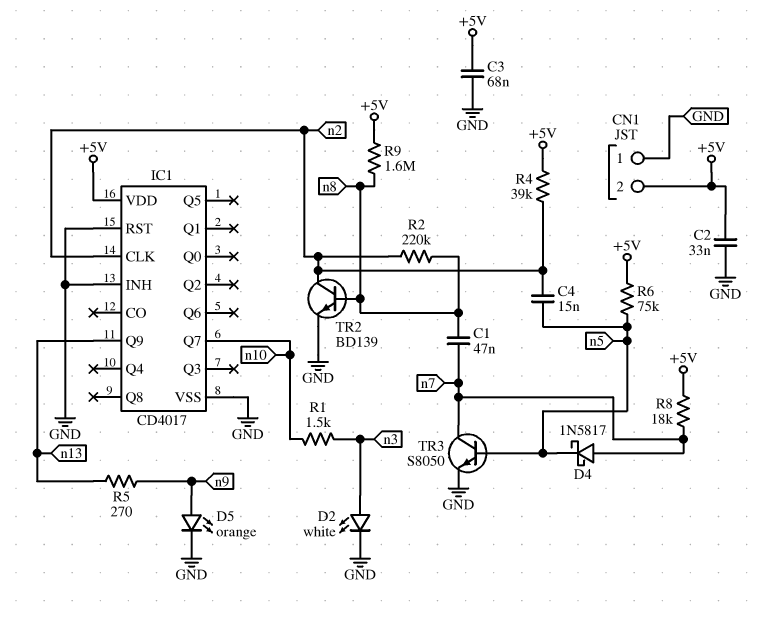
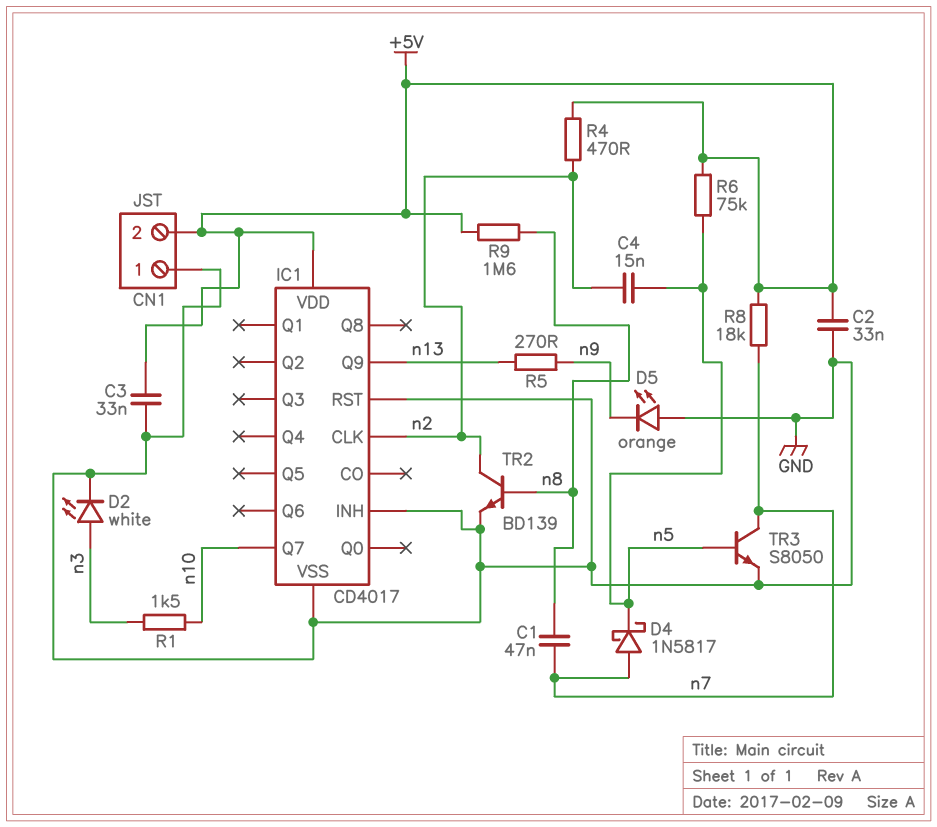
C3: 68nF (+5V, GND) -> 33nF (+5V, GND)
D5: LED orange (A n9, K GND) -> LED orange (A GND, K n9)
R2: 220k (n2, n8) -> none
R4: 39k (+5V, n2) -> 470 (+5V, n2)

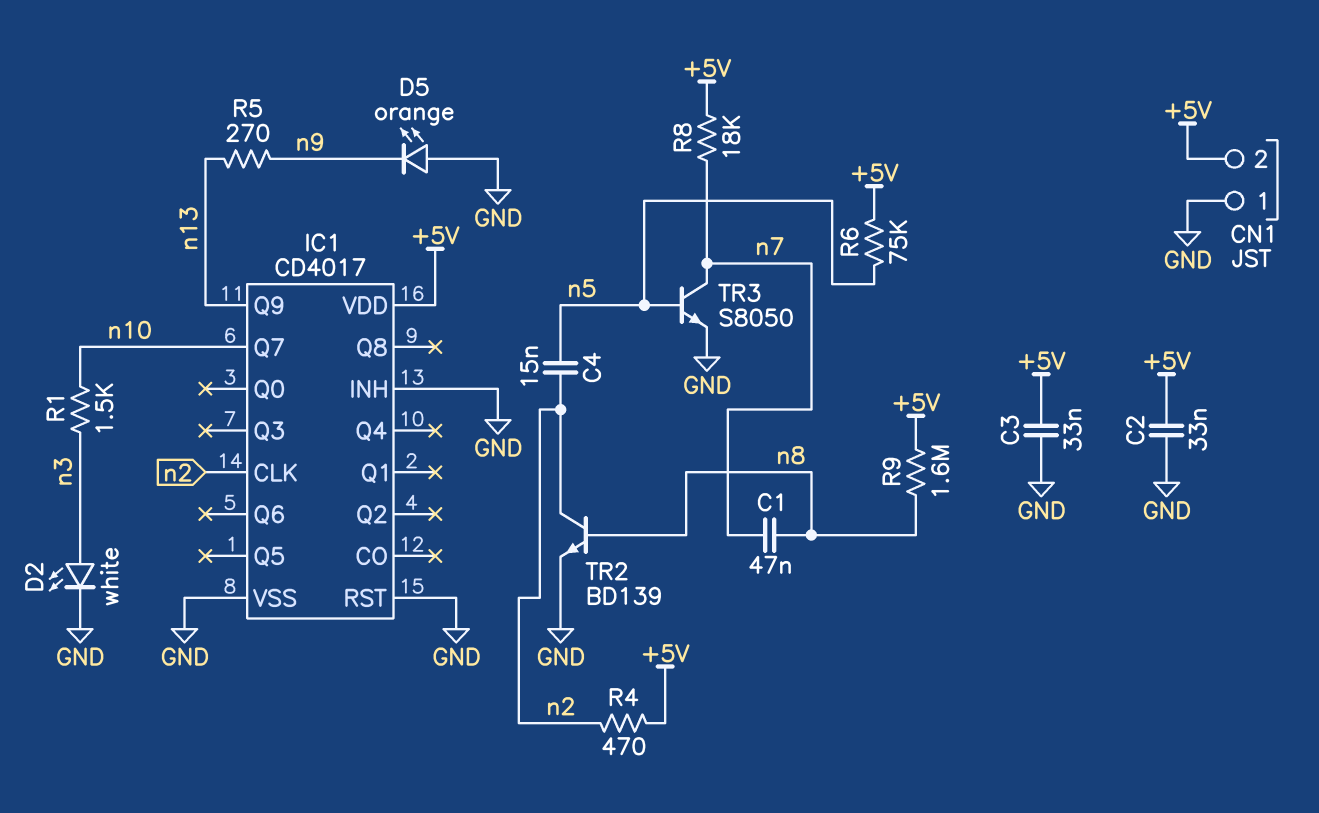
D4: schottky 1N5817 (A n7, K n5) -> none

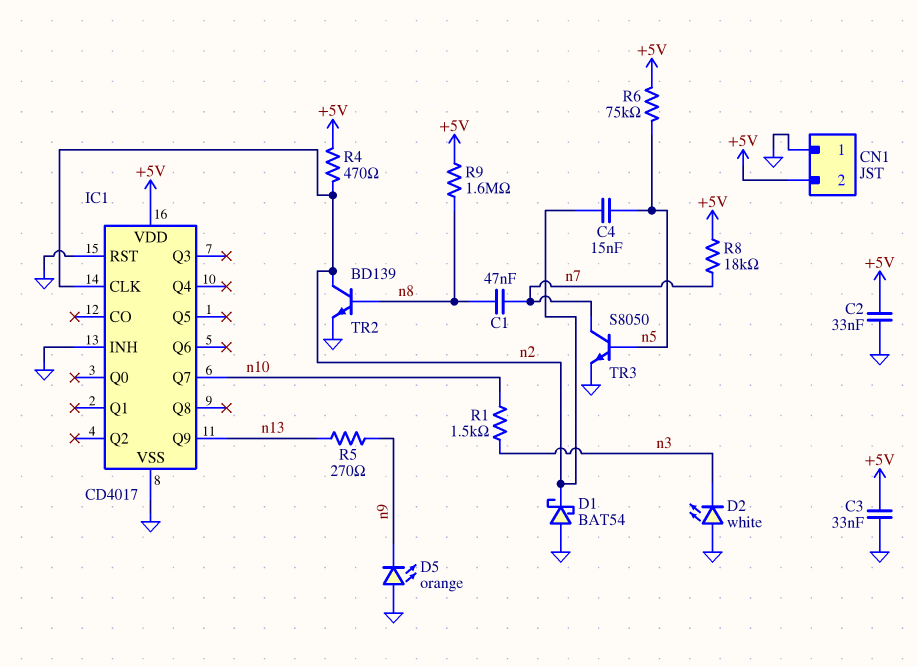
D1: none -> schottky BAT54 (A GND, K n2)
D2: LED white (A n3, K GND) -> LED white (A GND, K n3)

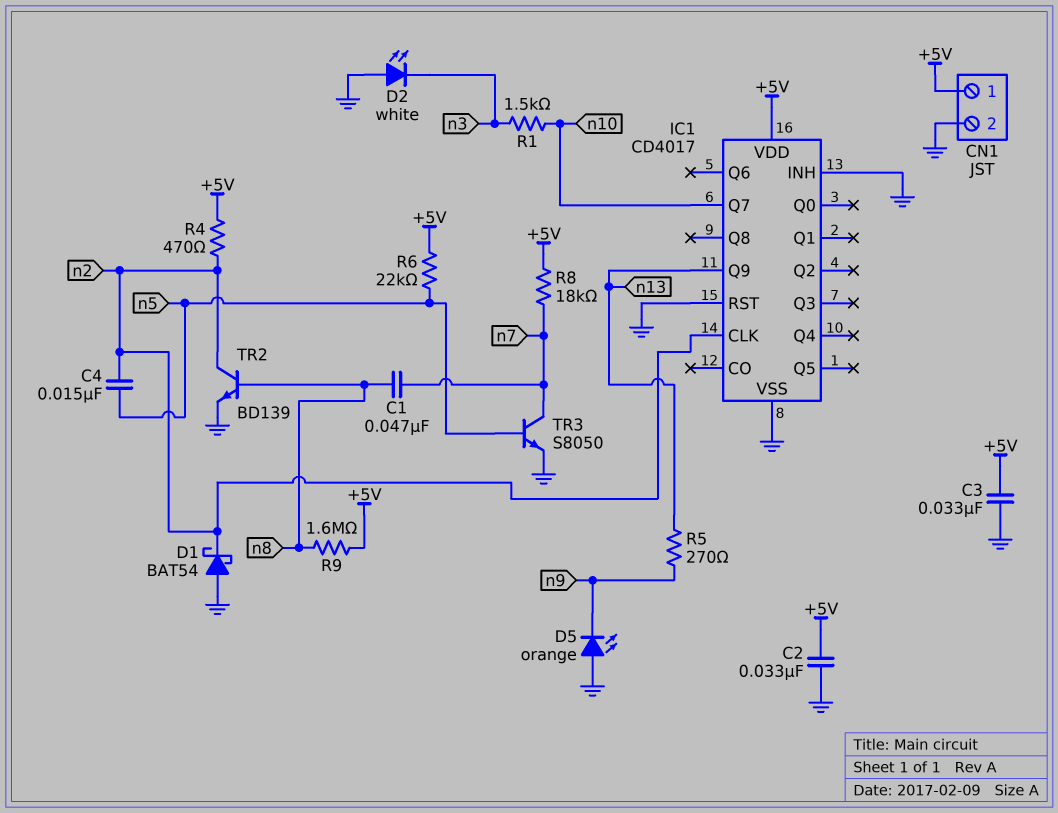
CN1 pin 1: GND -> +5V
CN1 pin 2: +5V -> GND
R6: 75k (+5V, n5) -> 22k (+5V, n5)

